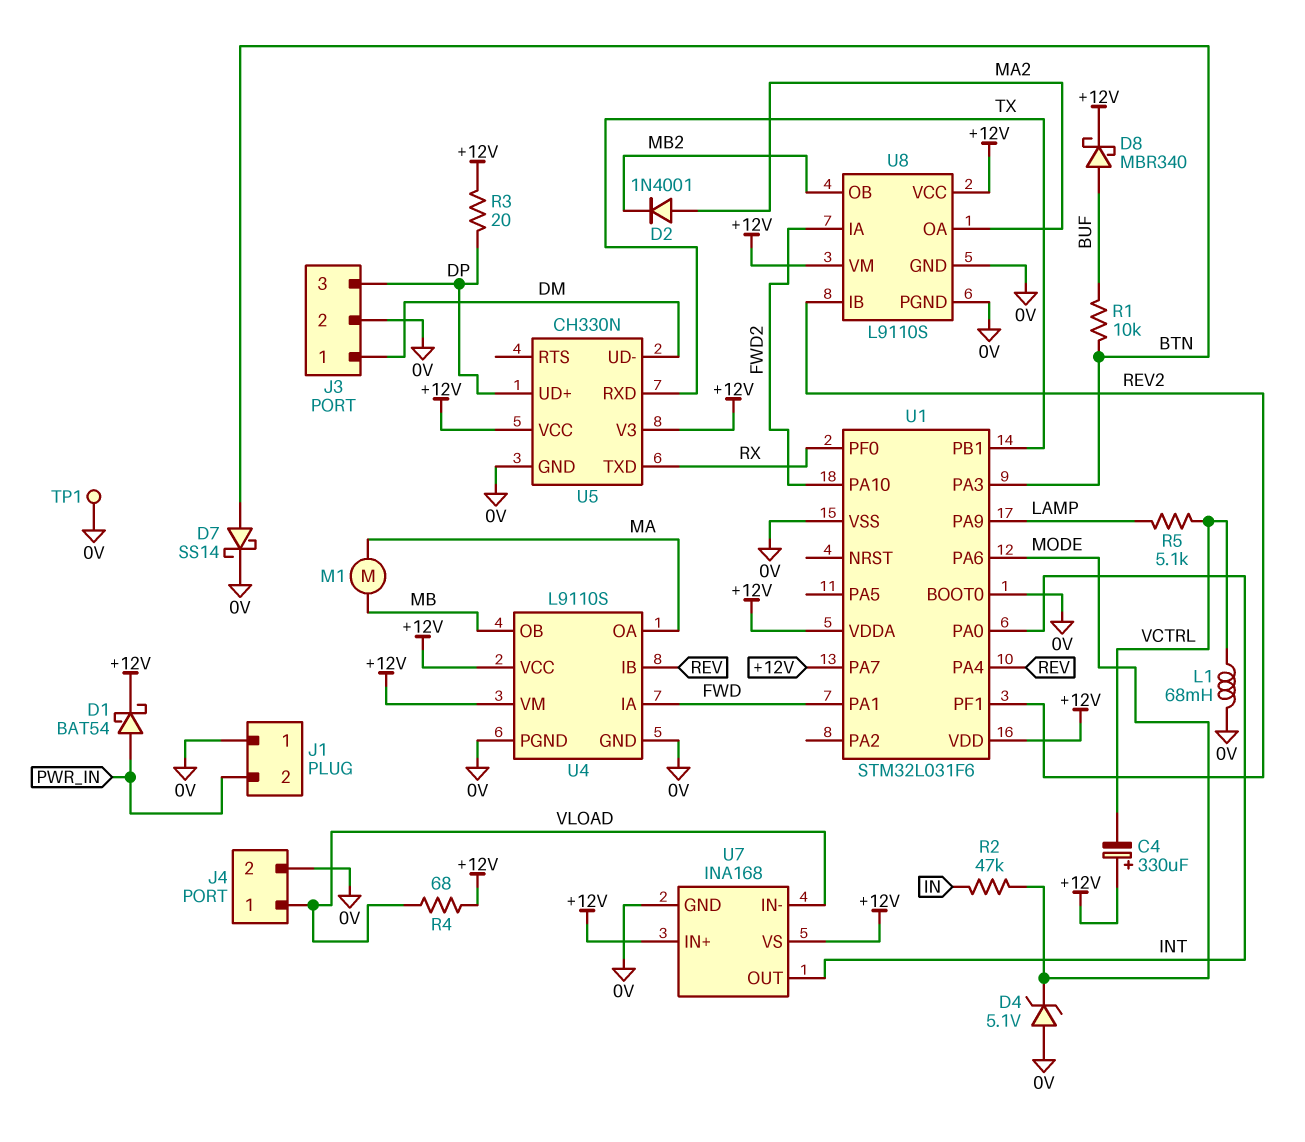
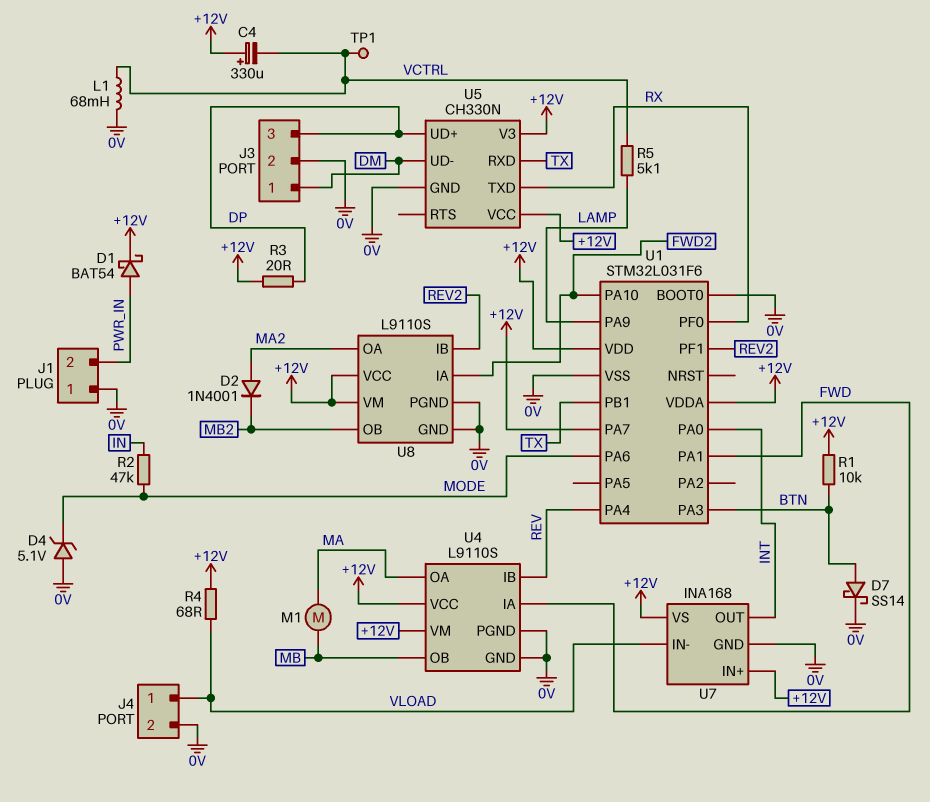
D8: schottky MBR340 (A BUF, K +12V) -> none
R1: 10k (BTN, BUF) -> 10k (+12V, BTN)
TP1: test point (0V) -> test point (VCTRL)

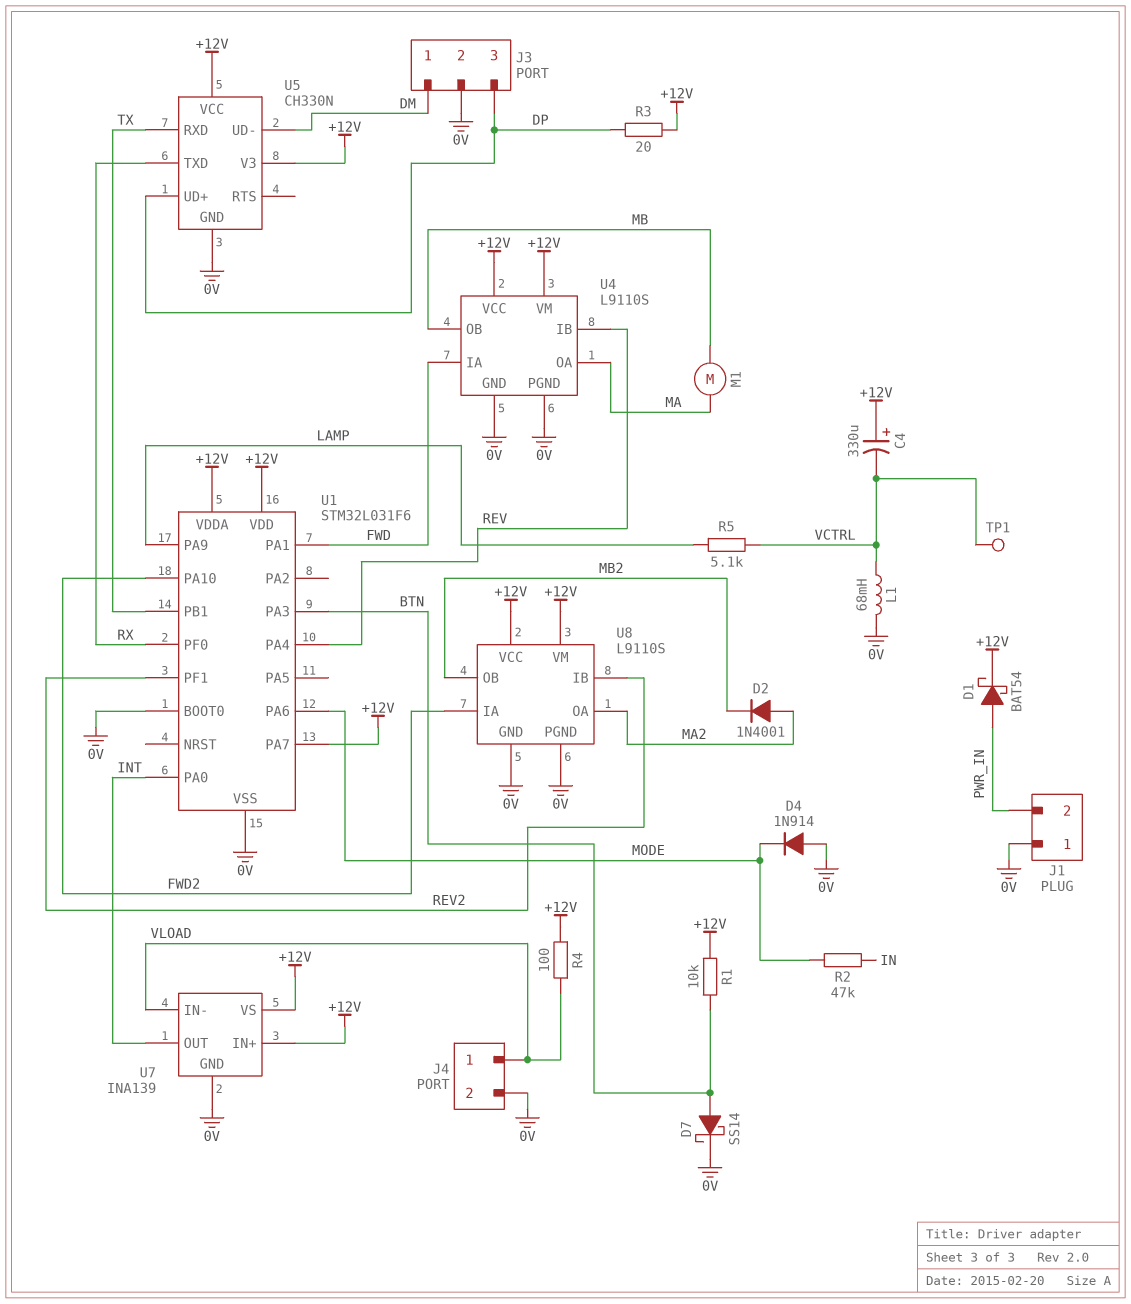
D4: zener 5.1V (A 0V, K MODE) -> diode 1N914 (A 0V, K MODE)
R4: 68 (+12V, VLOAD) -> 100 (+12V, VLOAD)
U7: INA168 -> INA139

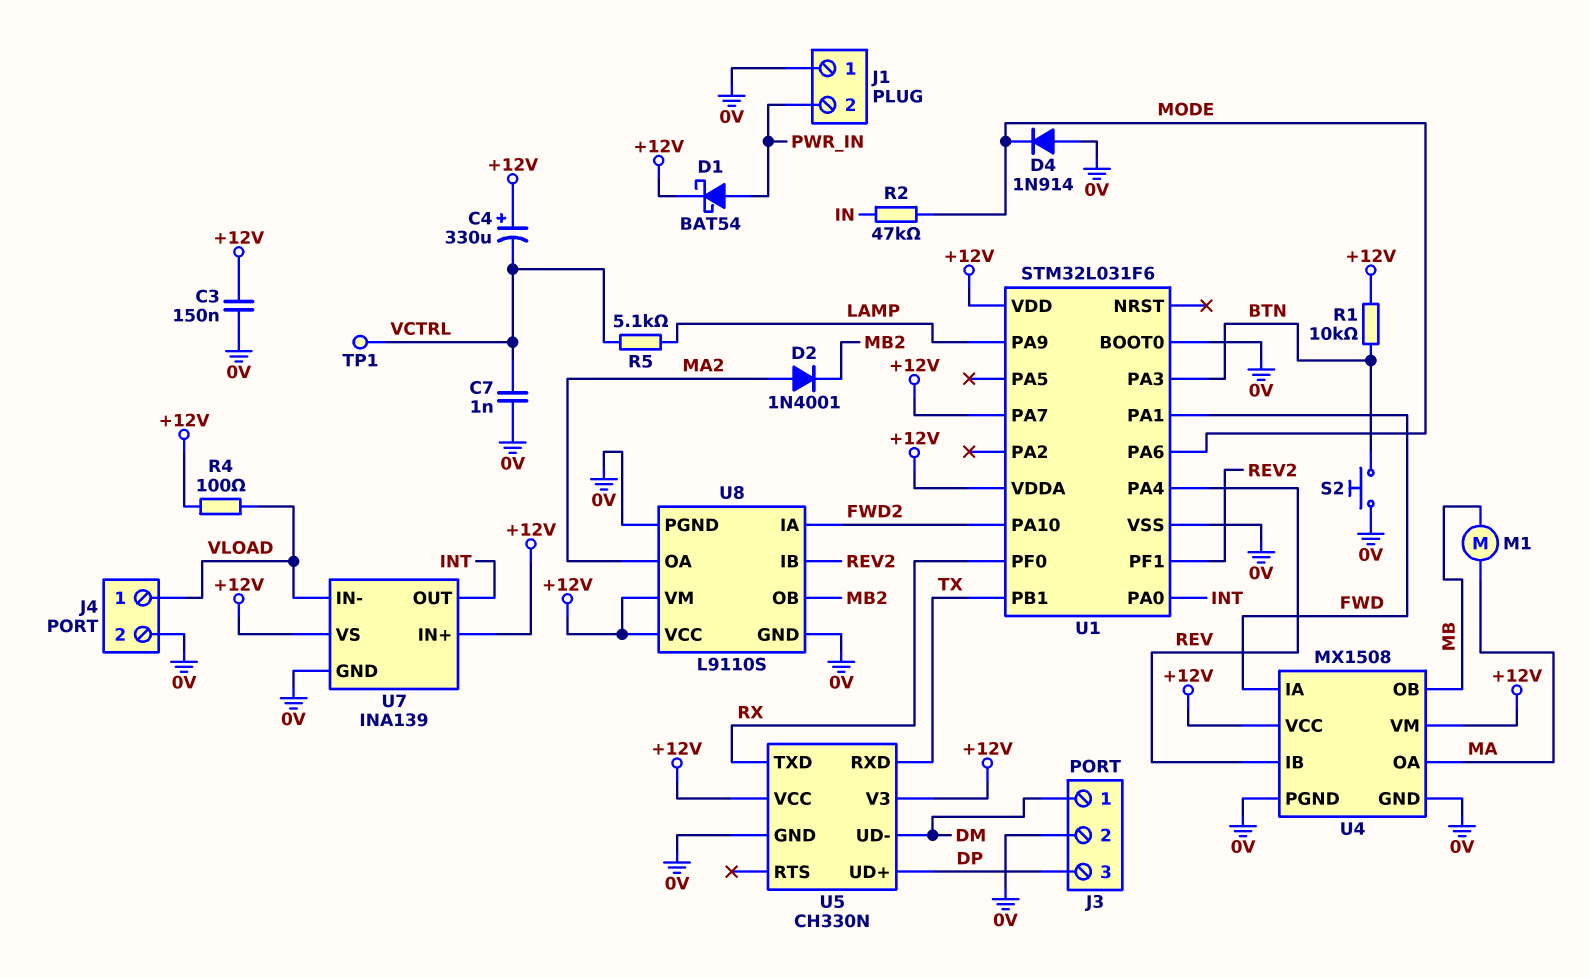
C3: none -> 150nF (+12V, 0V)
C7: none -> 1nF (0V, VCTRL)
D7: schottky SS14 (A BTN, K 0V) -> none
L1: 68mH (0V, VCTRL) -> none
R3: 20 (+12V, DP) -> none
S2: none -> button (0V, BTN)
U4: L9110S -> MX1508

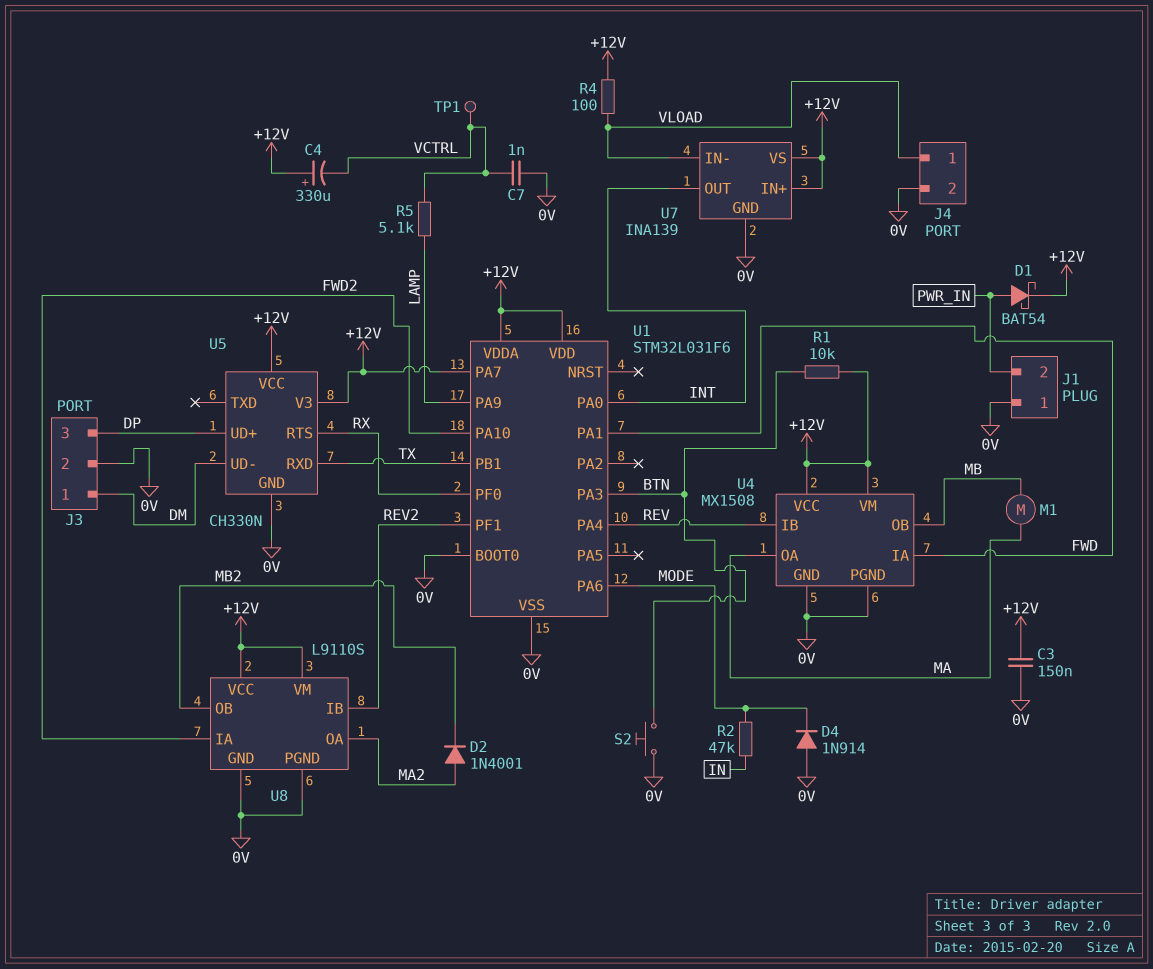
U5 pin RTS: none -> RX
U5 pin TXD: RX -> none

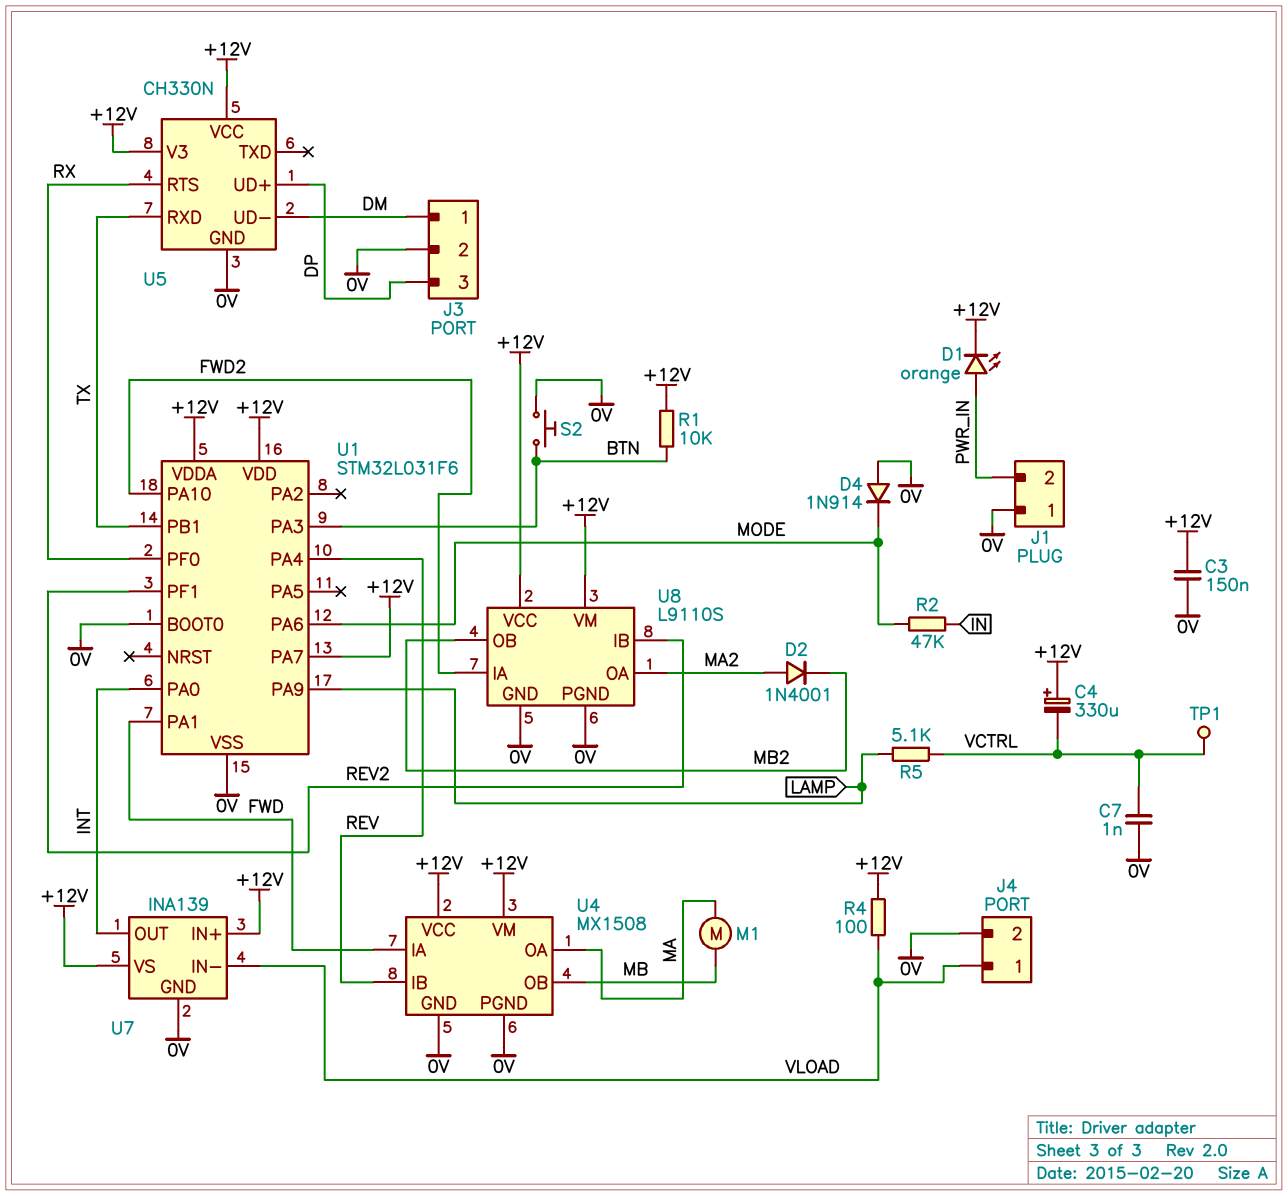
D1: schottky BAT54 (A PWR_IN, K +12V) -> LED orange (A PWR_IN, K +12V)

